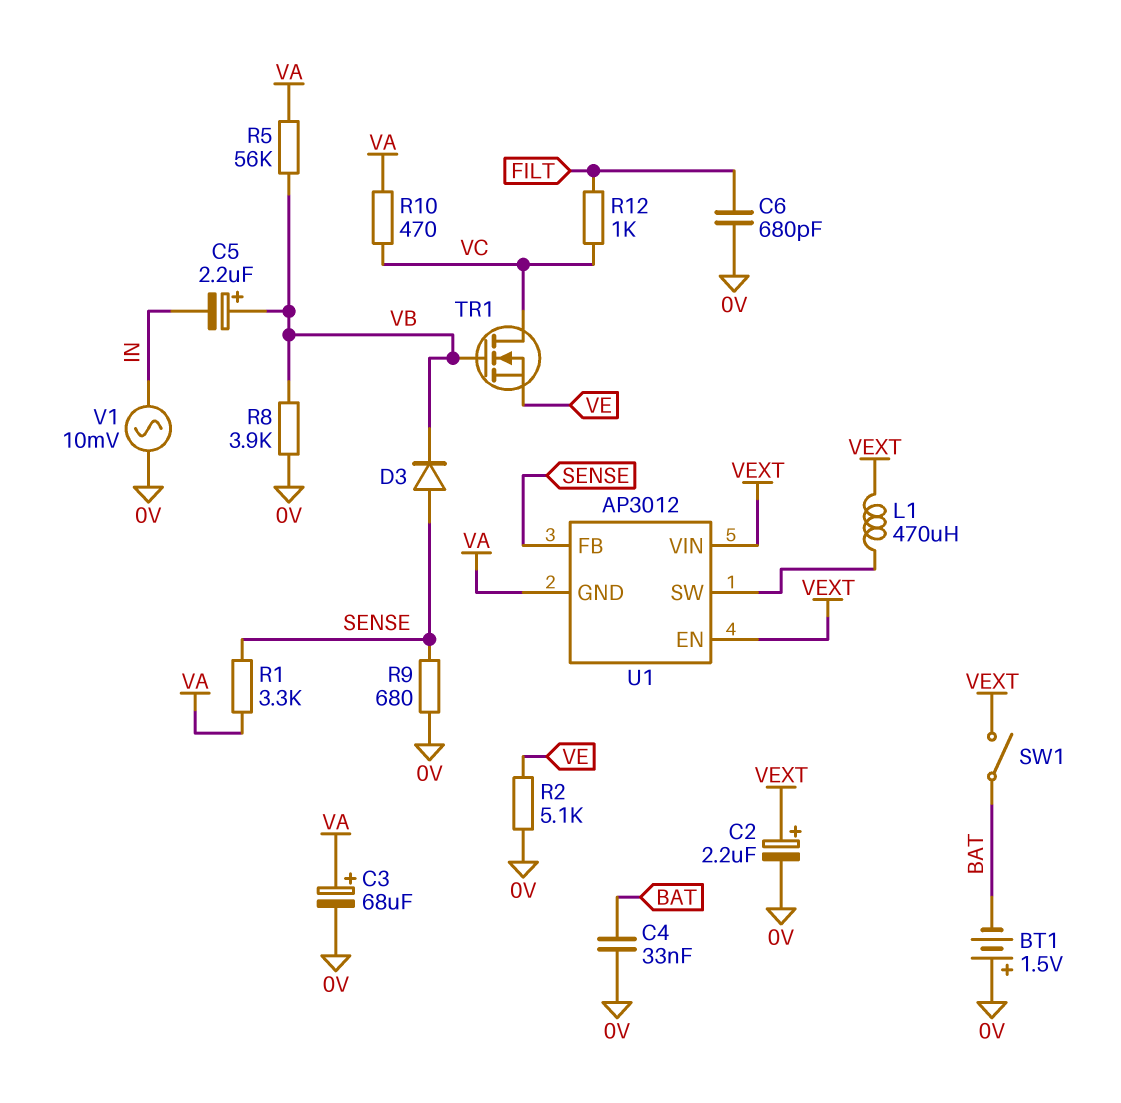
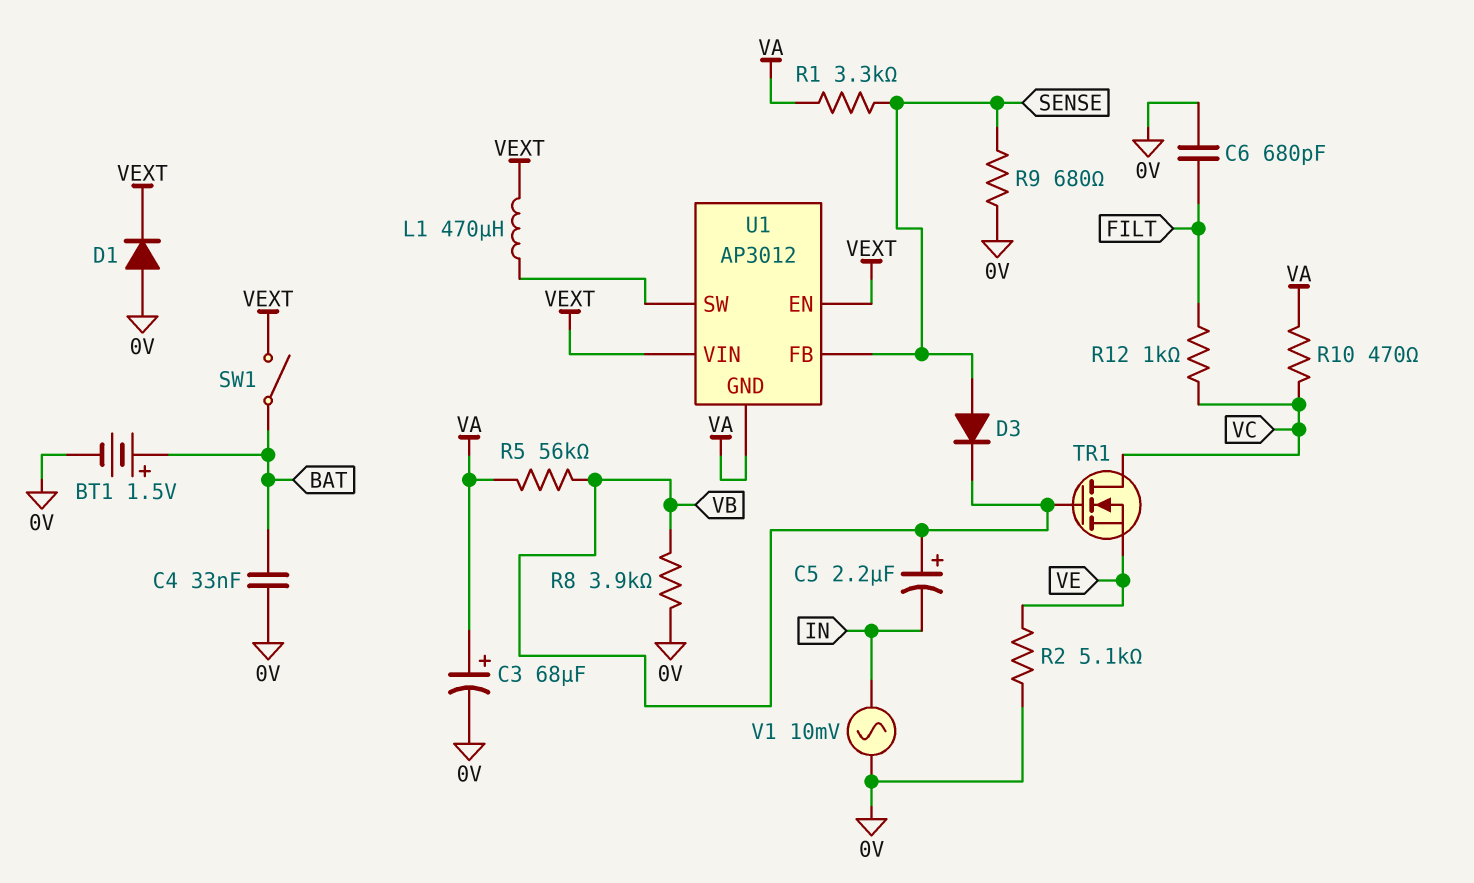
BT1: 1.5V (plus 0V, minus BAT) -> 1.5V (plus BAT, minus 0V)
C2: 2.2uF (plus VEXT, minus 0V) -> none
D1: none -> diode (A 0V, K VEXT)

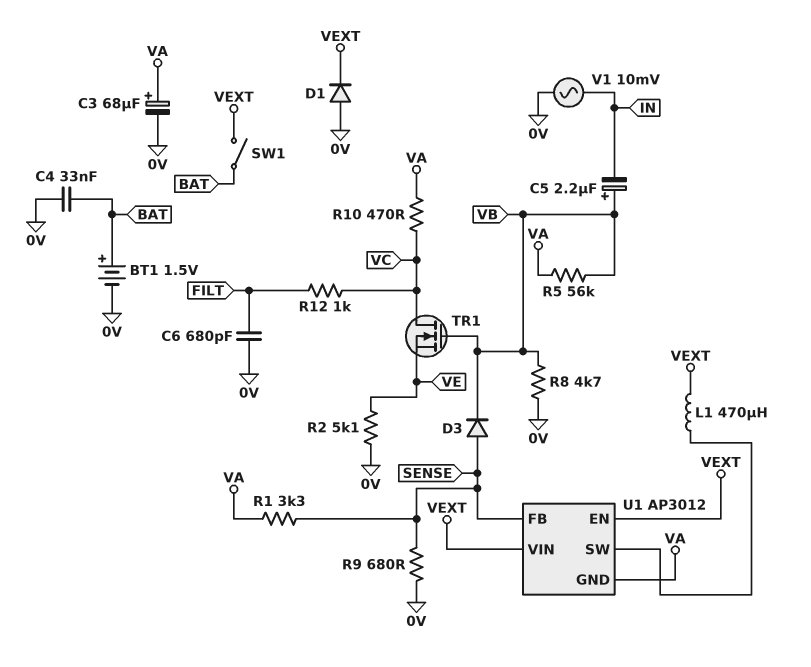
R8: 3.9k (0V, VB) -> 4.7k (0V, VB)

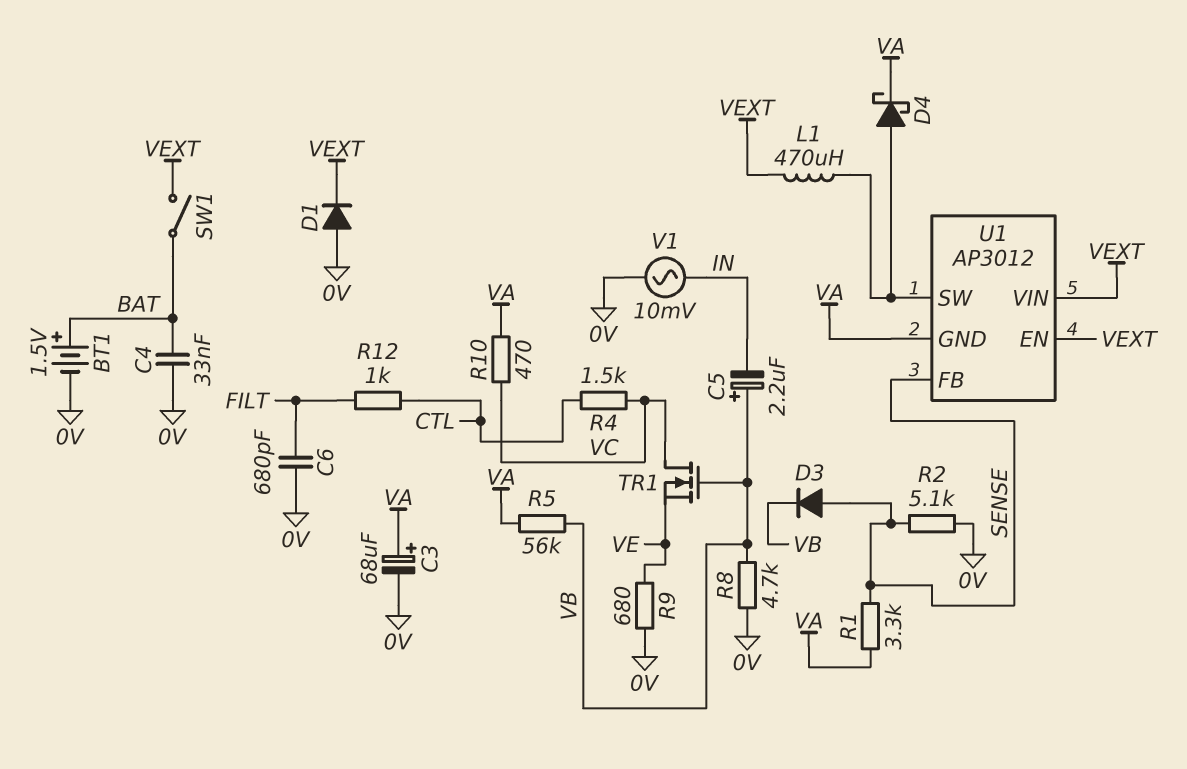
D4: none -> schottky (A U1/SW, K VA)
R2: 5.1k (0V, VE) -> 5.1k (0V, SENSE)
R4: none -> 1.5k (CTL, VC)
R9: 680 (0V, SENSE) -> 680 (0V, VE)
R12: 1k (FILT, VC) -> 1k (CTL, FILT)

